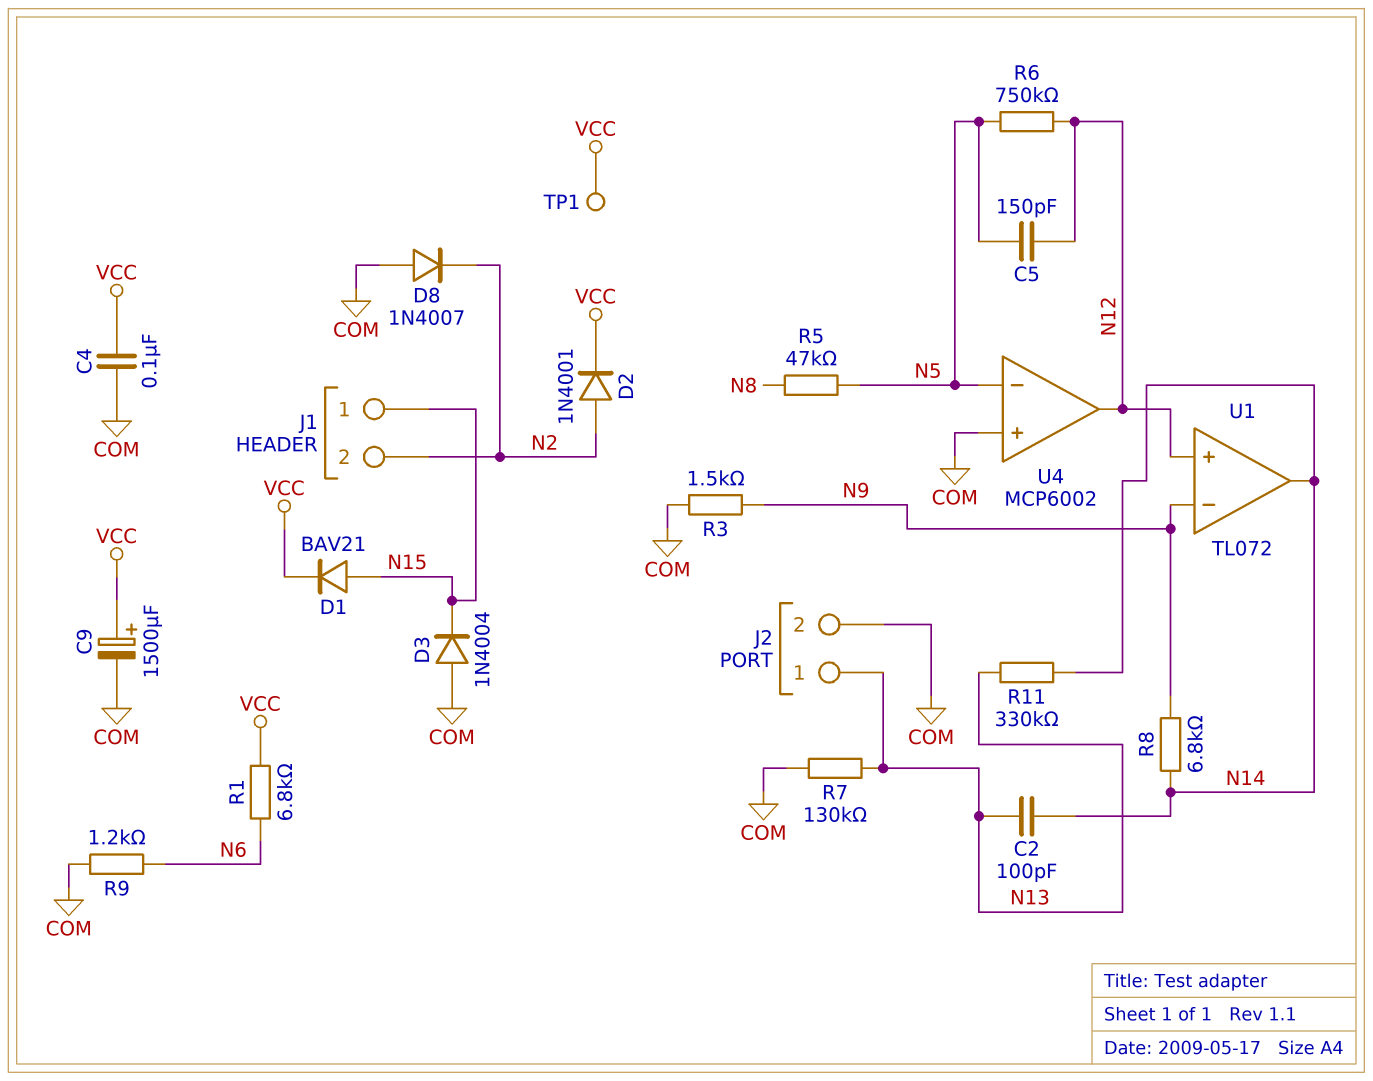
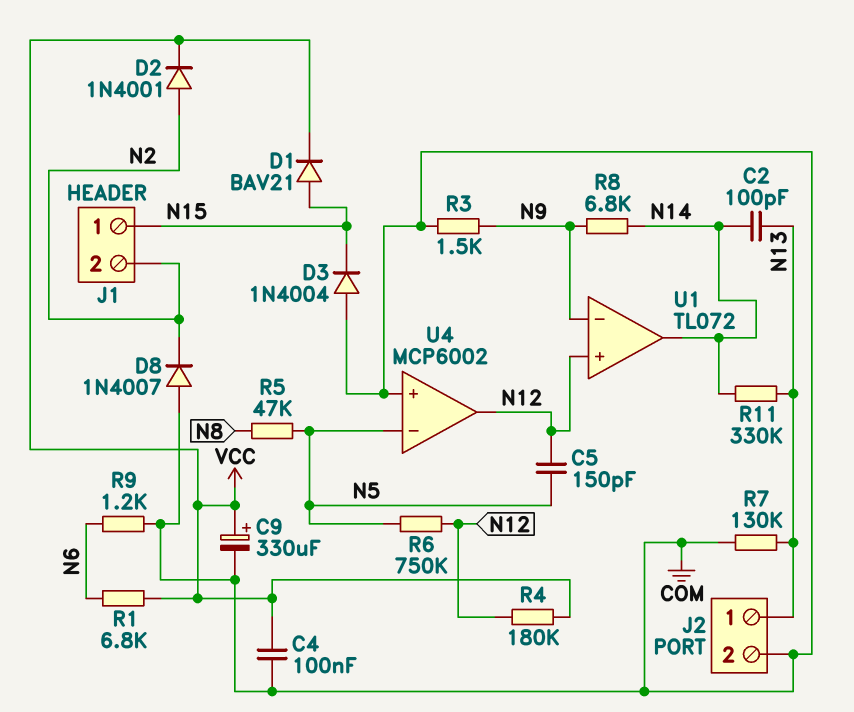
C9: 1500uF (plus VCC, minus COM) -> 330uF (plus VCC, minus COM)
R4: none -> 180k (N12, VCC)
TP1: test point (VCC) -> none

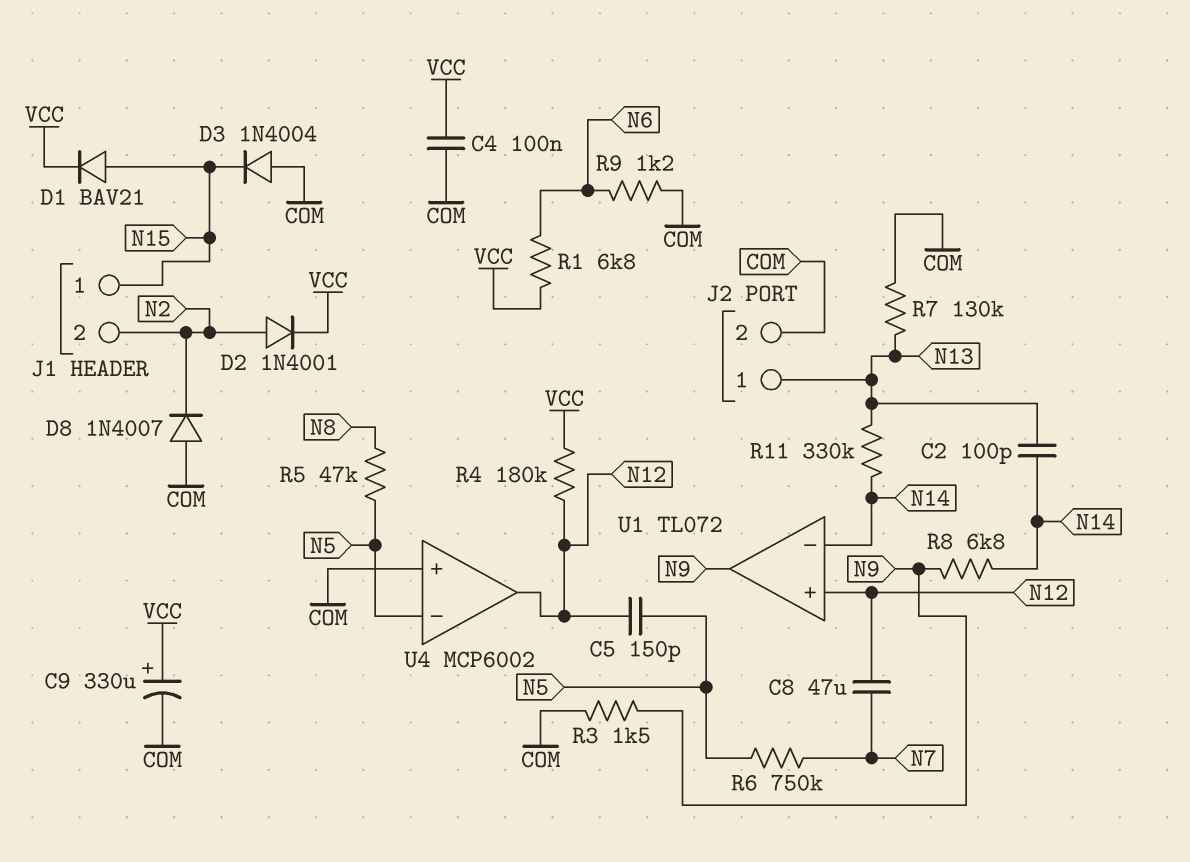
C8: none -> 47uF (N7, N12)
R6: 750k (N5, N12) -> 750k (N5, N7)
U1 pin in-: N9 -> N14
U1 pin out: N14 -> N9

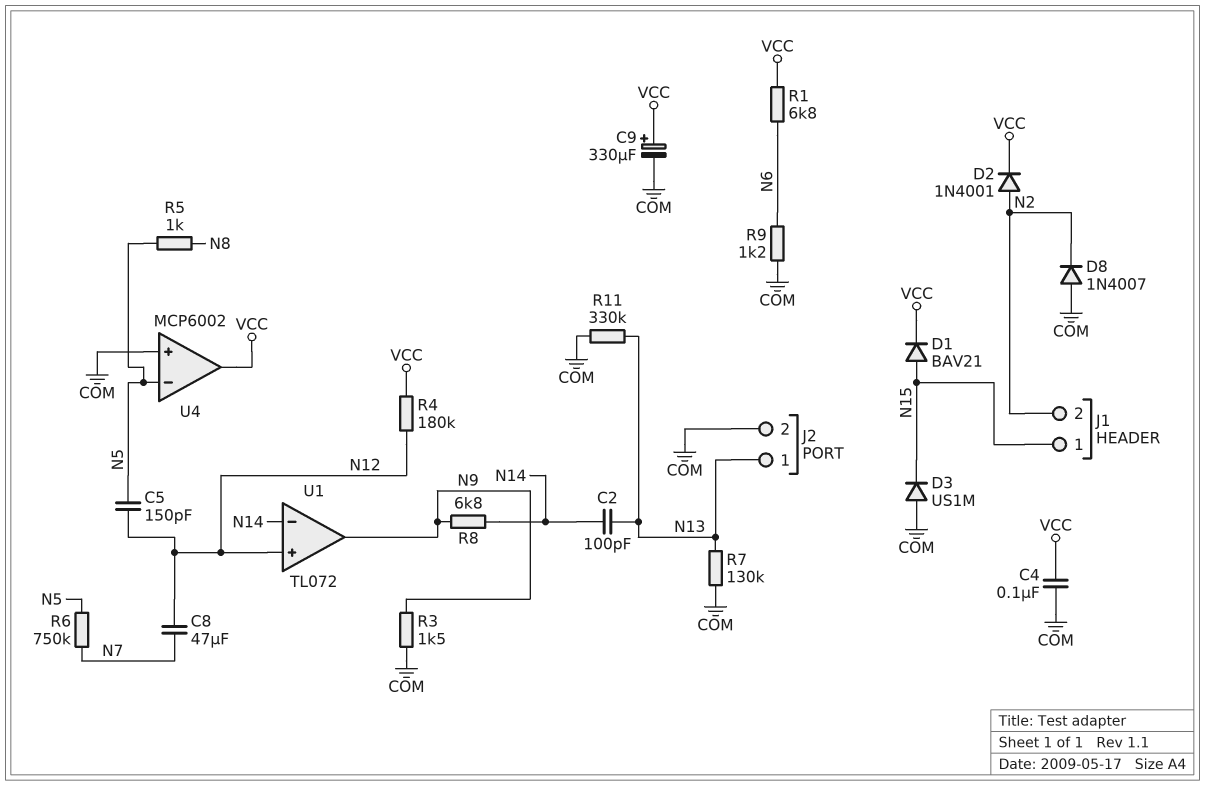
D3: diode 1N4004 (A COM, K N15) -> diode US1M (A COM, K N15)
R5: 47k (N5, N8) -> 1k (N5, N8)
R11: 330k (N13, N14) -> 330k (COM, N13)
U4 pin out: N12 -> VCC

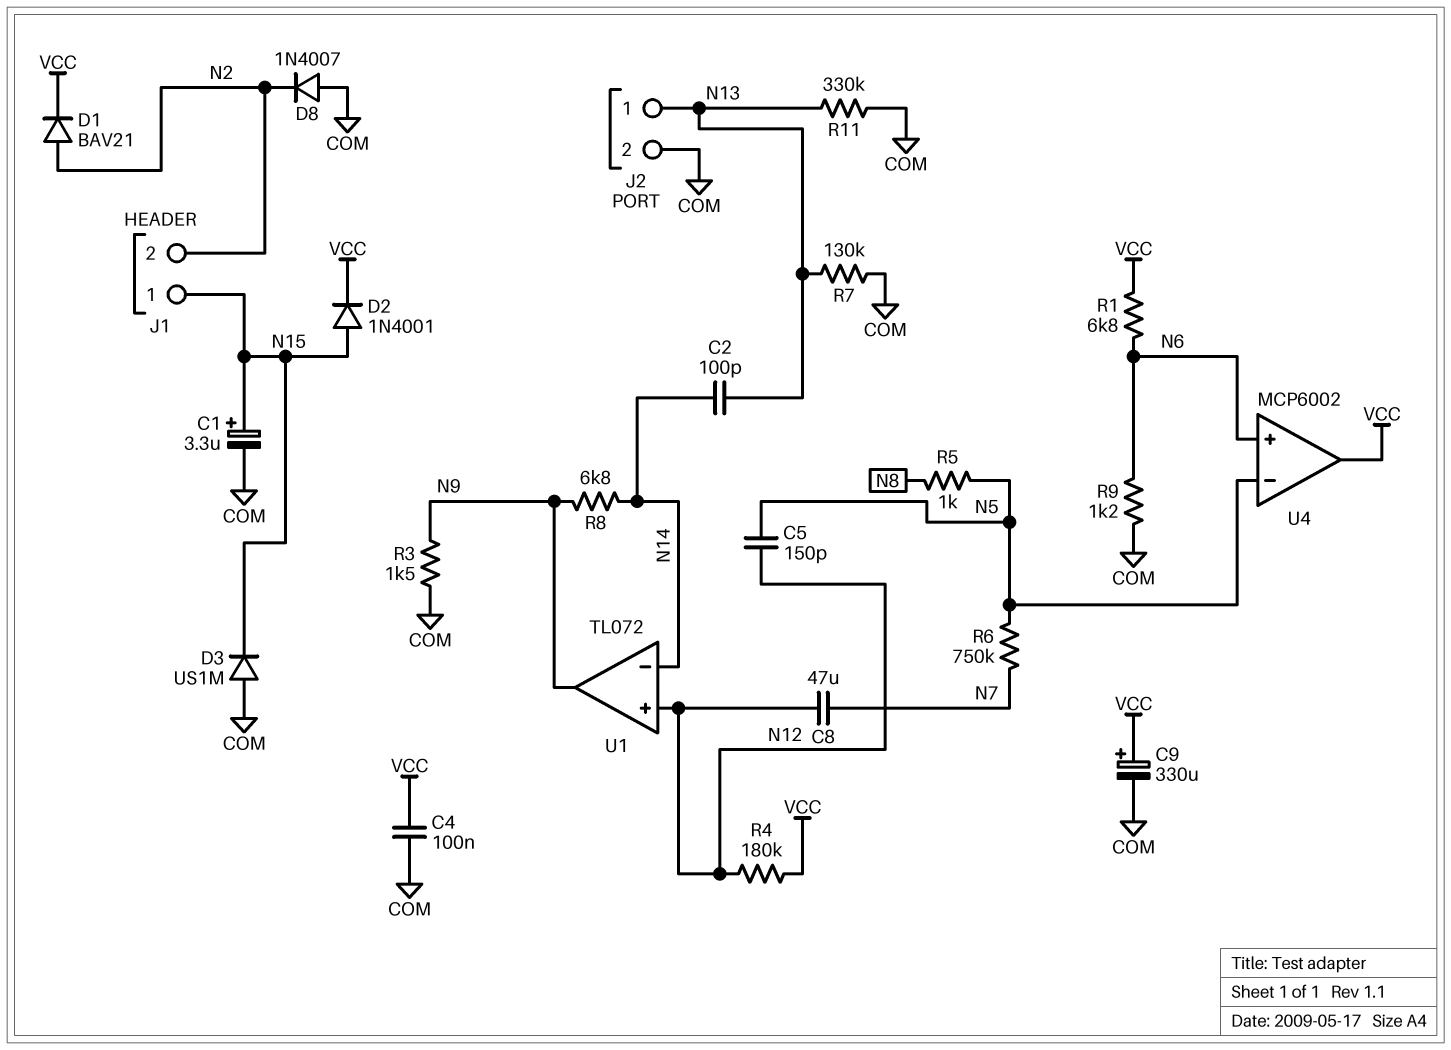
C1: none -> 3.3uF (plus N15, minus COM)
D1: diode BAV21 (A N15, K VCC) -> diode BAV21 (A N2, K VCC)
D2: diode 1N4001 (A N2, K VCC) -> diode 1N4001 (A N15, K VCC)
U4 pin in+: COM -> N6

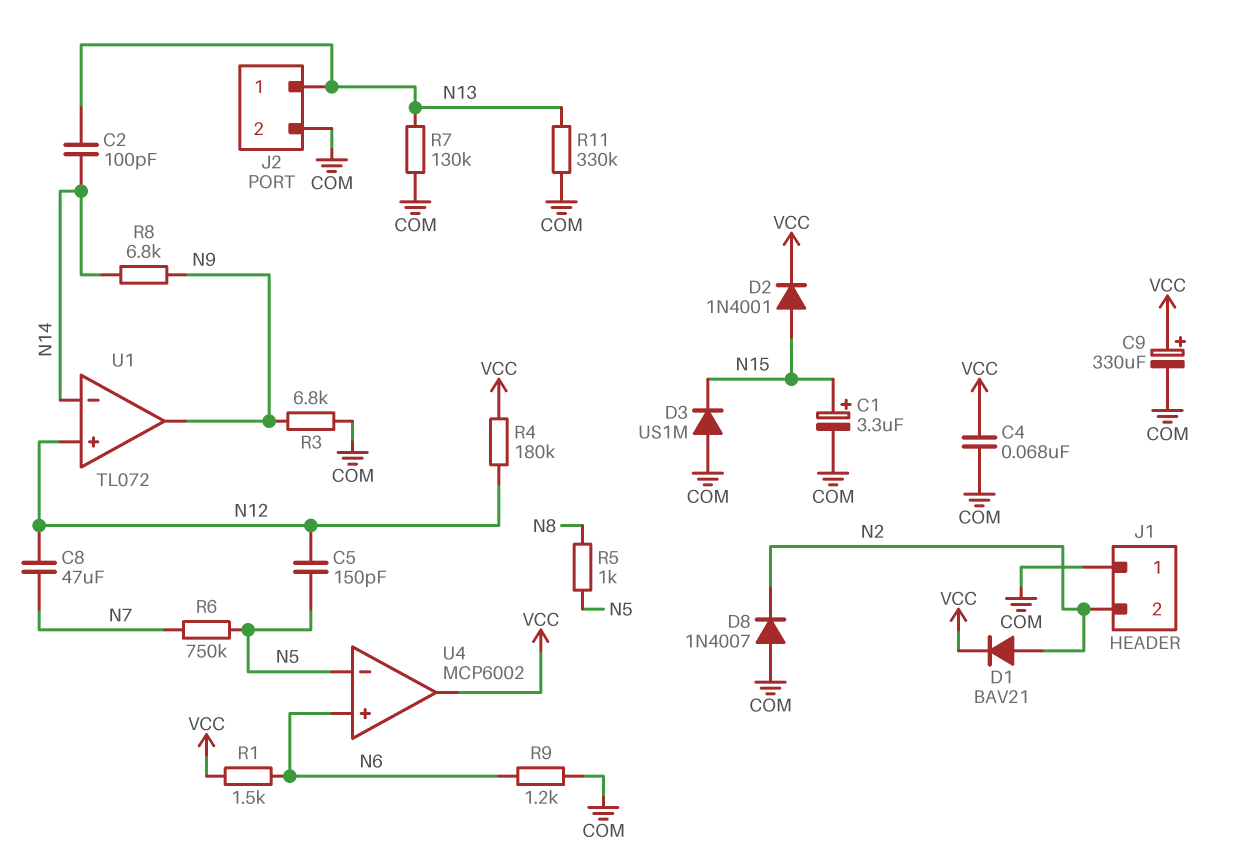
C4: 100nF (COM, VCC) -> 68nF (COM, VCC)
J1 pin 1: N15 -> COM
R1: 6.8k (N6, VCC) -> 1.5k (N6, VCC)
R3: 1.5k (COM, N9) -> 6.8k (COM, N9)

